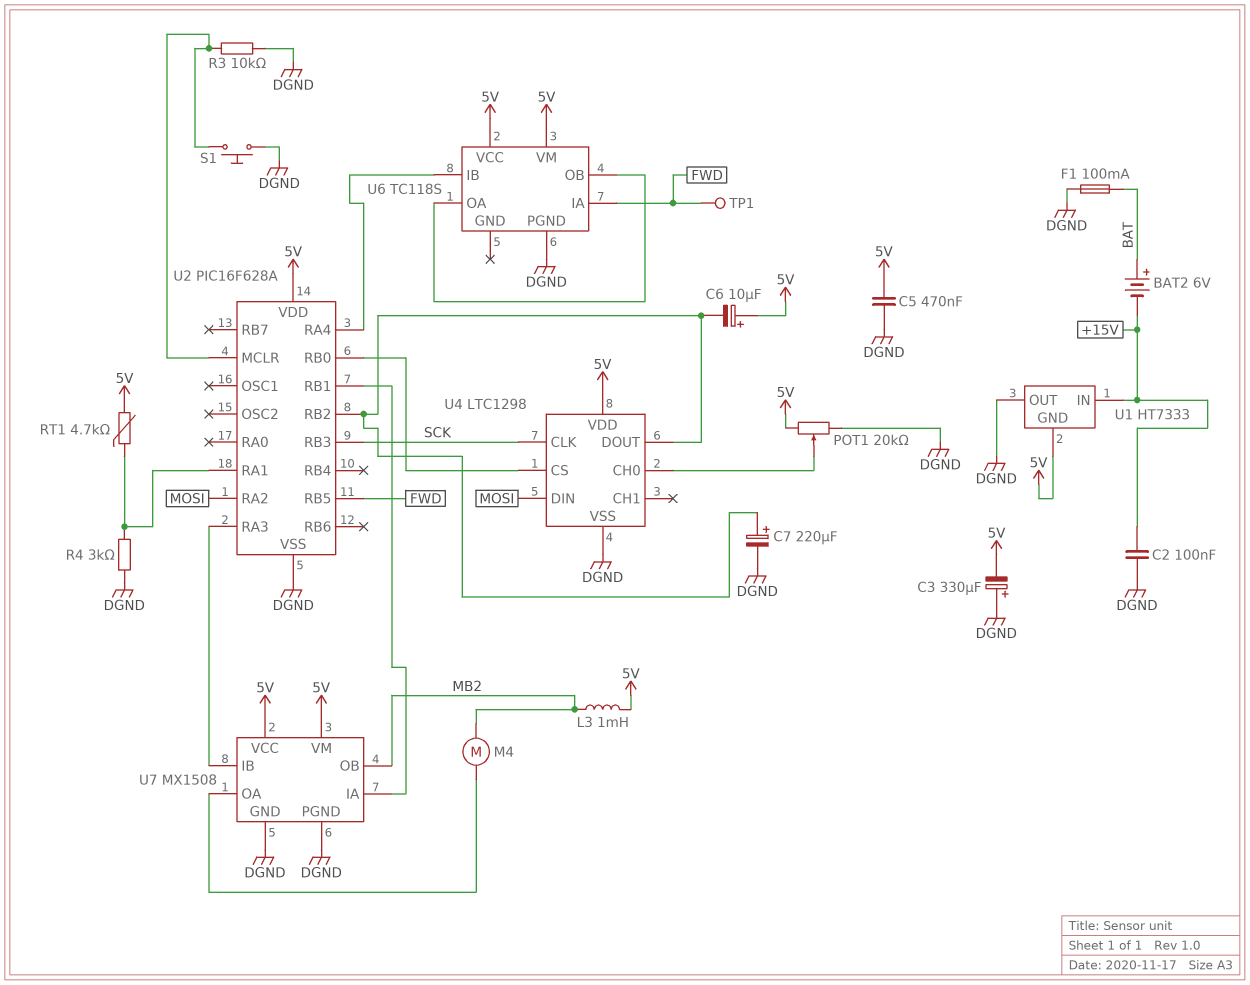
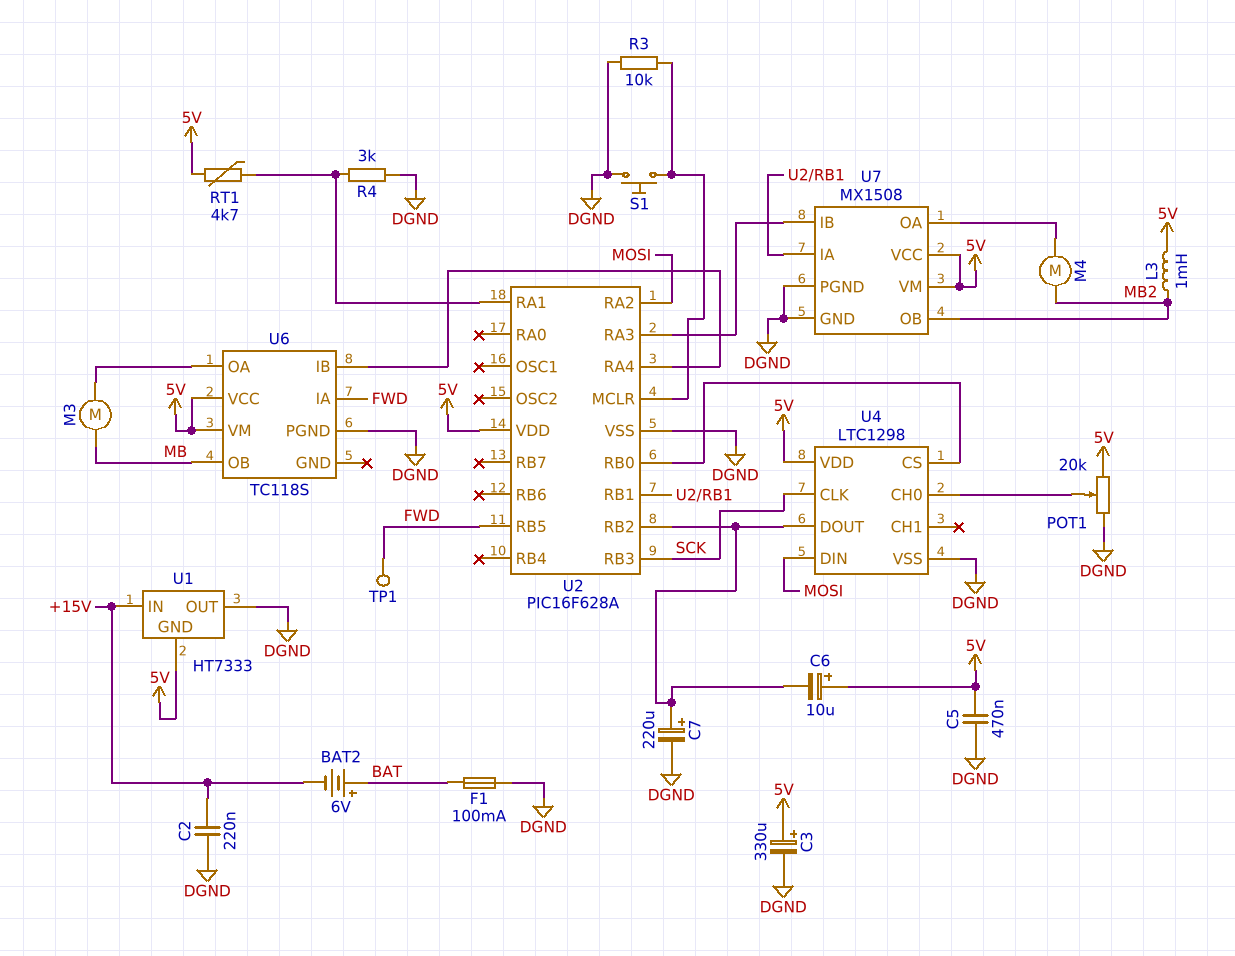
C2: 100nF (+15V, DGND) -> 220nF (+15V, DGND)
C3: 330uF (plus DGND, minus 5V) -> 330uF (plus 5V, minus DGND)
M3: none -> motor (MB, U6/OA)
U6 pin OB: U6/OA -> MB

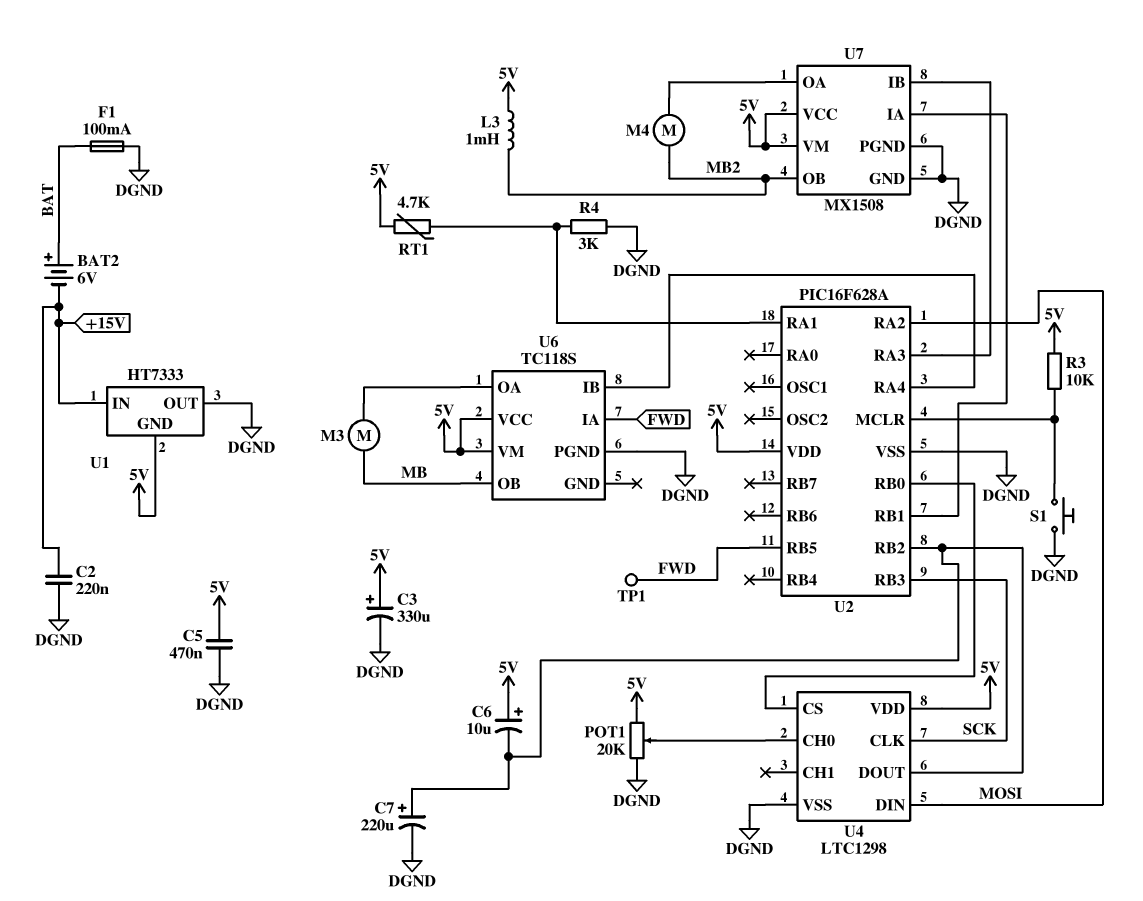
R3: 10k (DGND, U2/MCLR) -> 10k (5V, U2/MCLR)

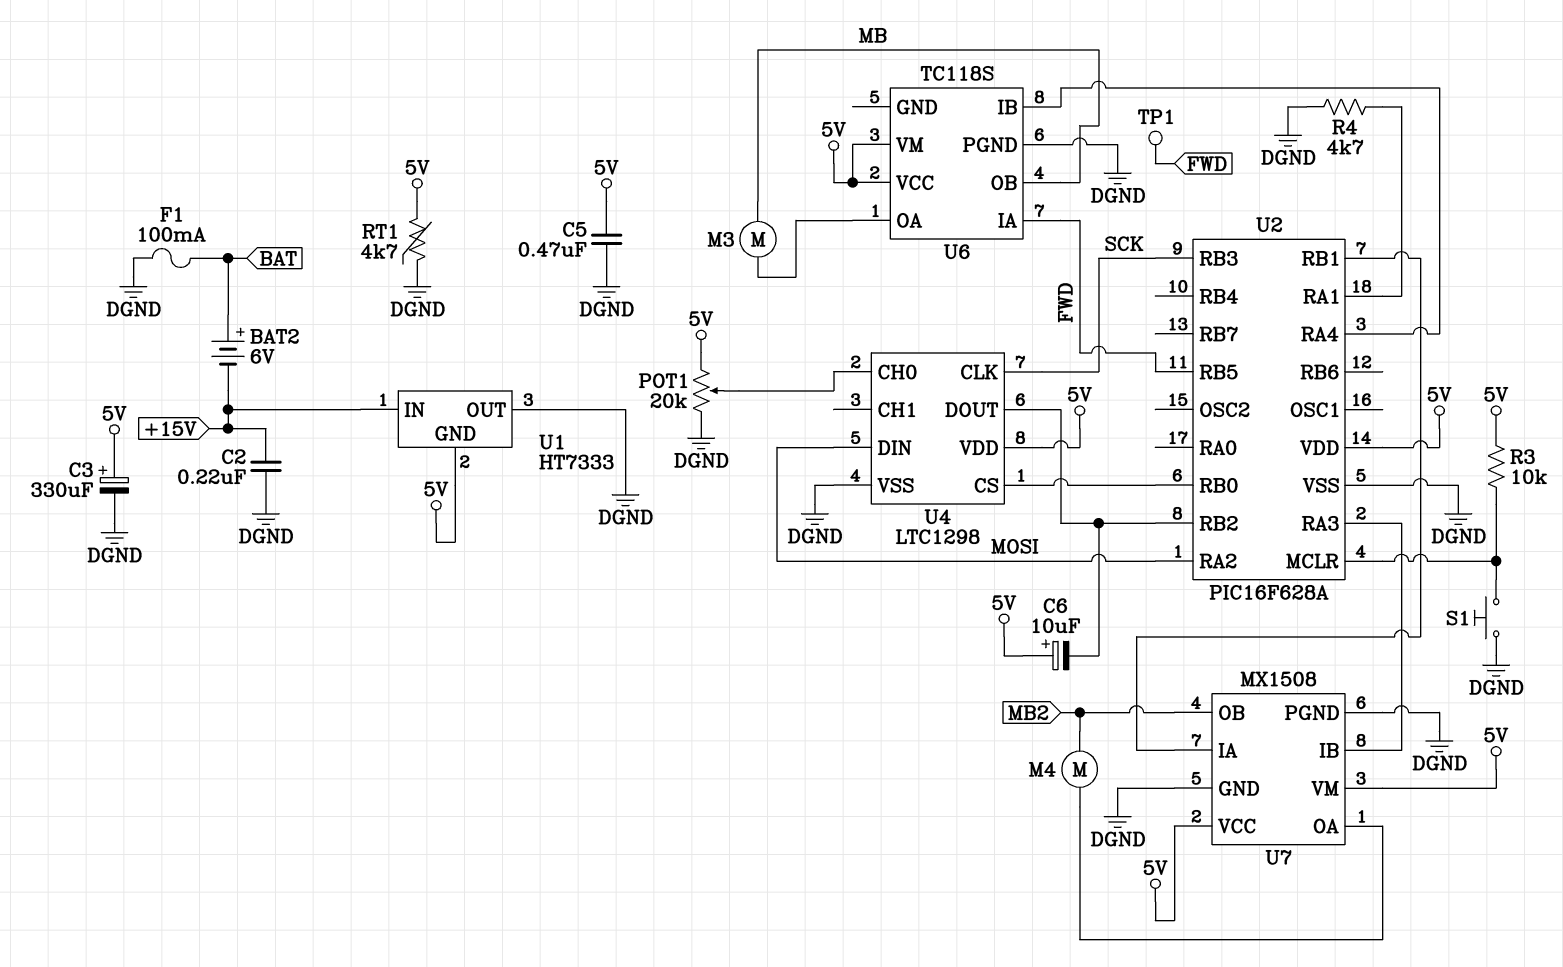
C7: 220uF (plus U2/RB2, minus DGND) -> none
L3: 1mH (5V, MB2) -> none
R4: 3k (DGND, U2/RA1) -> 4.7k (DGND, U2/RA1)
RT1: 4.7k (5V, U2/RA1) -> 4.7k (5V, DGND)

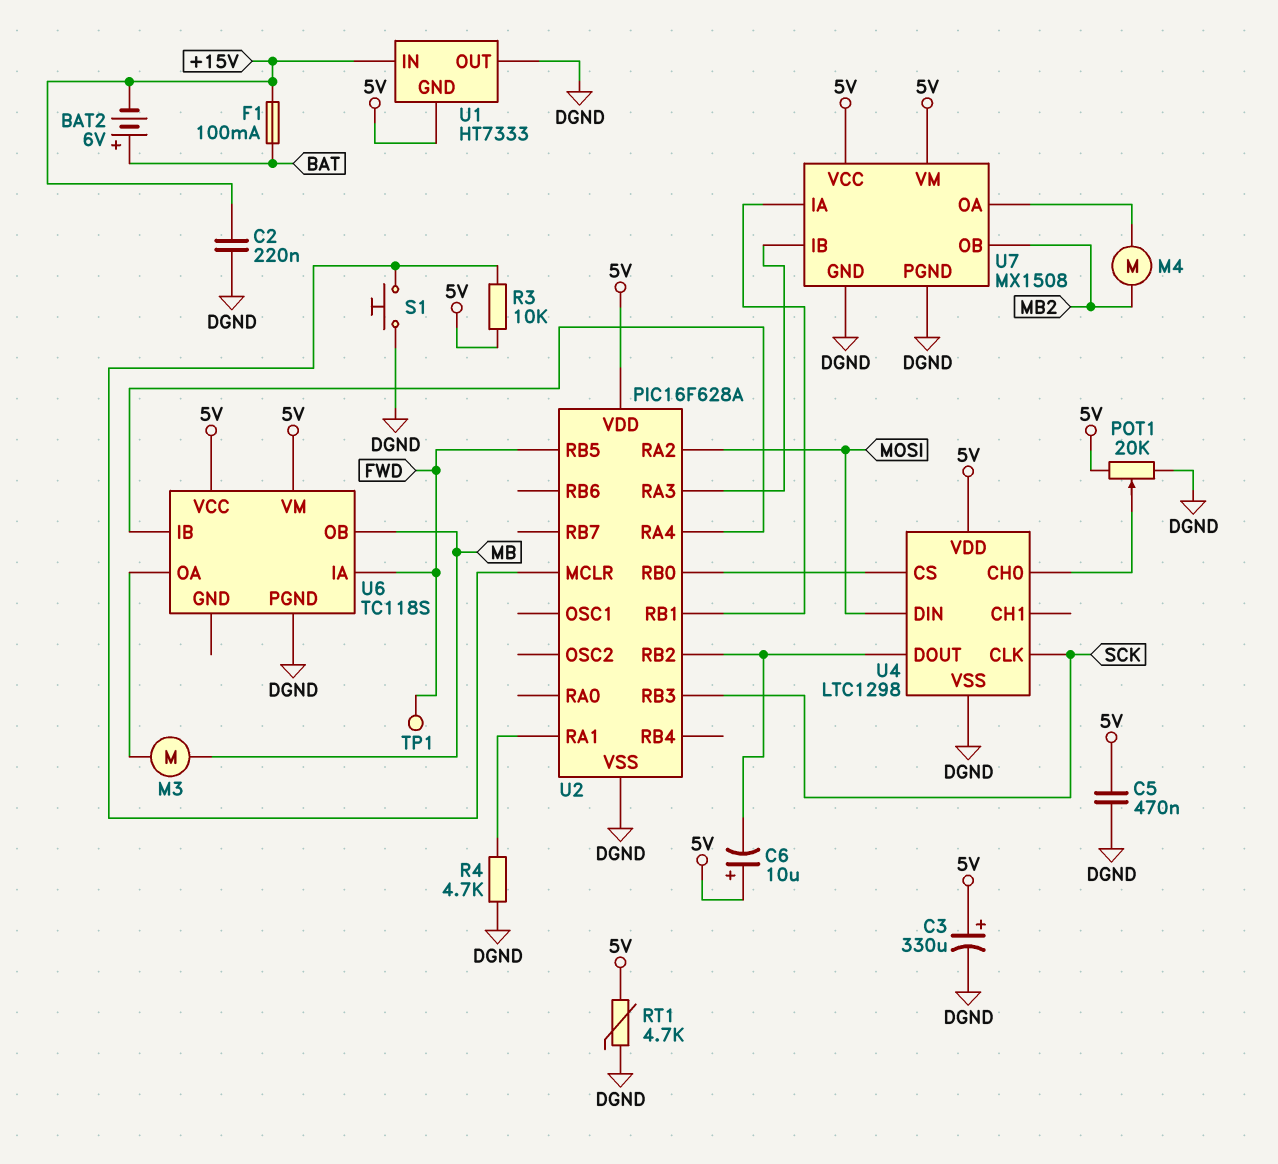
F1: 100mA (BAT, DGND) -> 100mA (+15V, BAT)

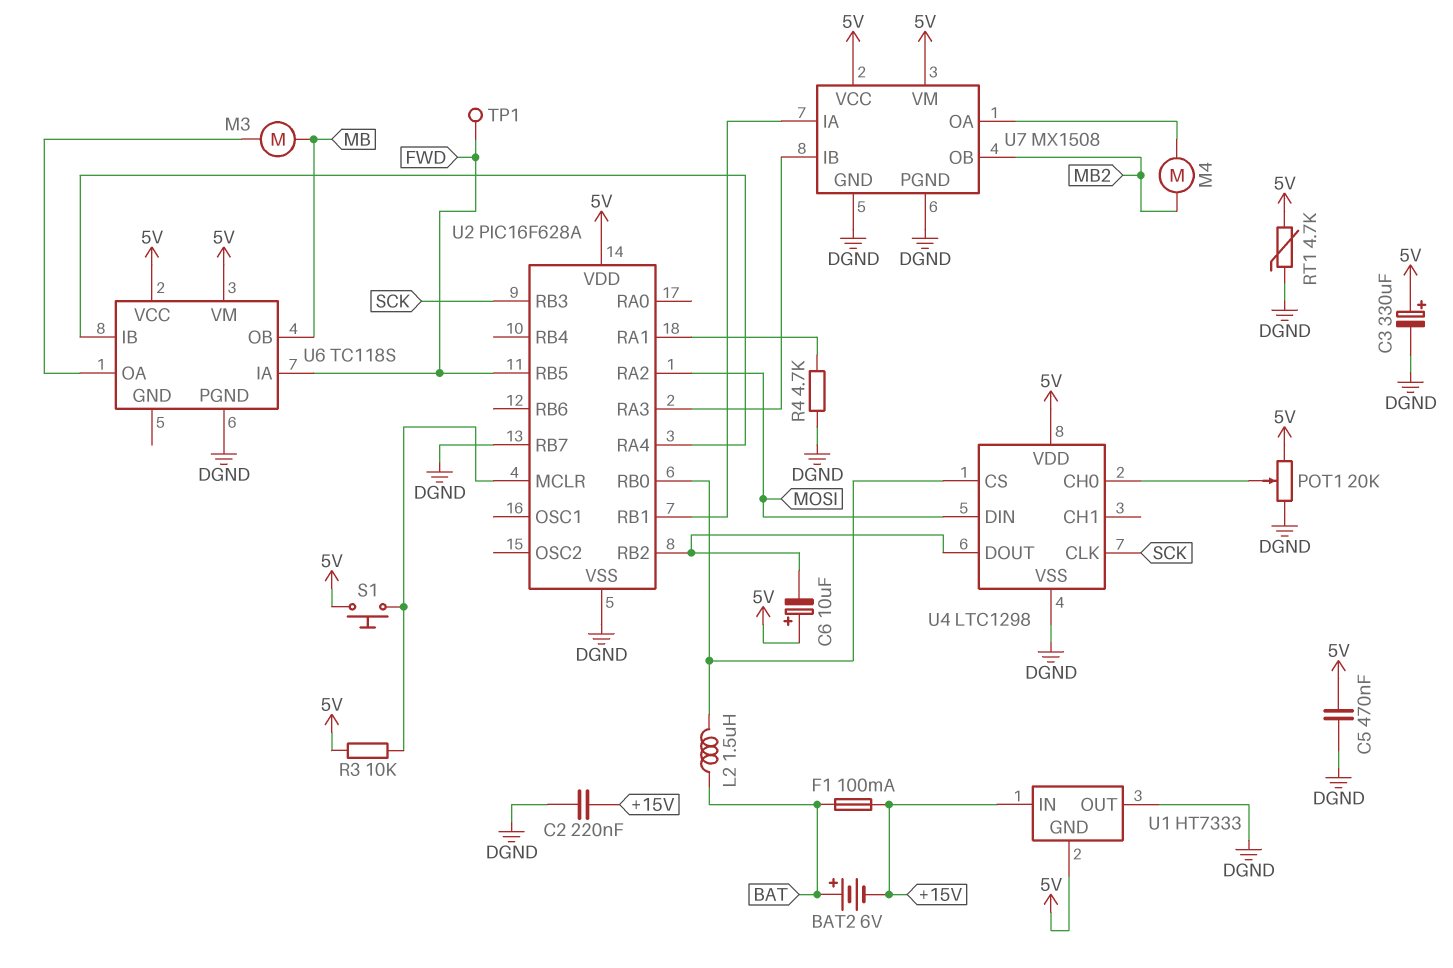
L2: none -> 1.5uH (BAT, U2/RB0)
S1: button (DGND, U2/MCLR) -> button (5V, U2/MCLR)
U2 pin RB7: none -> DGND

